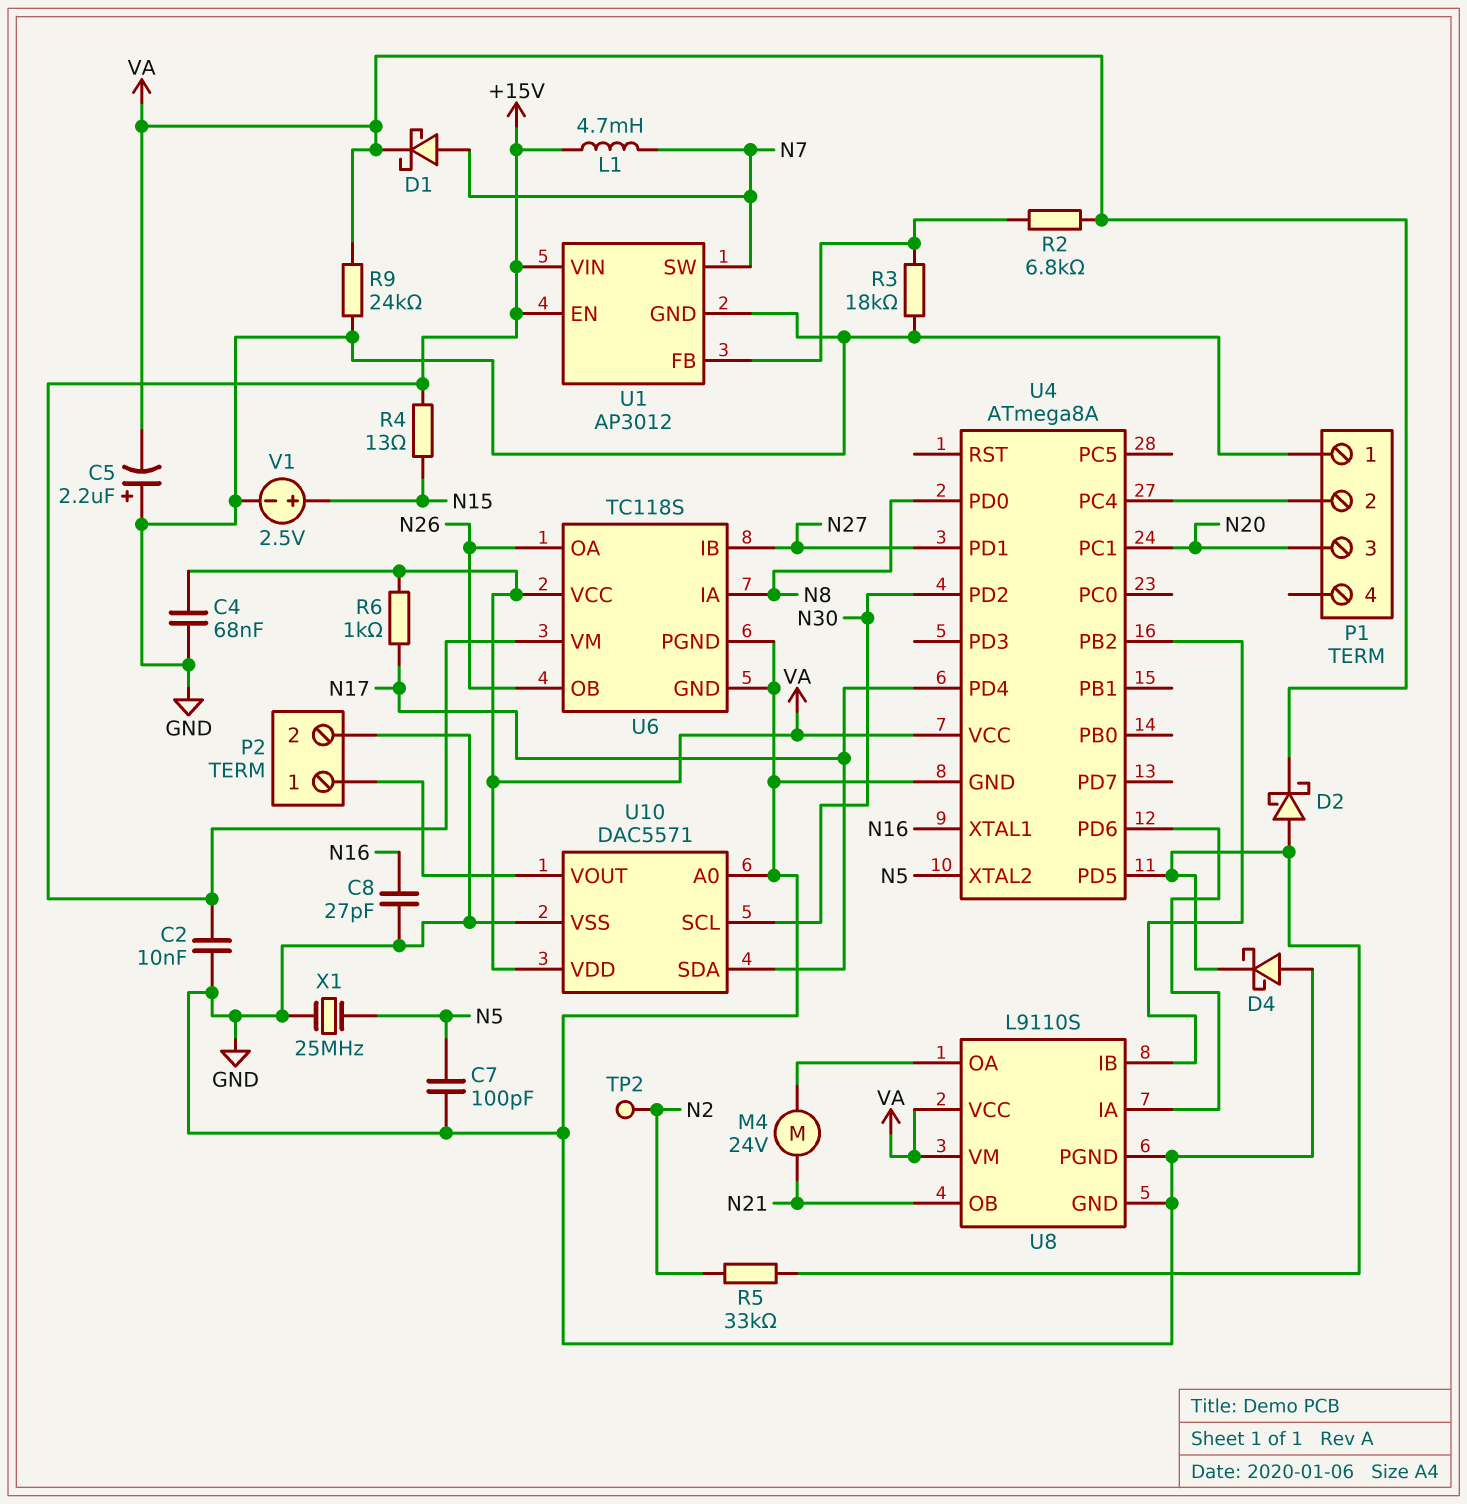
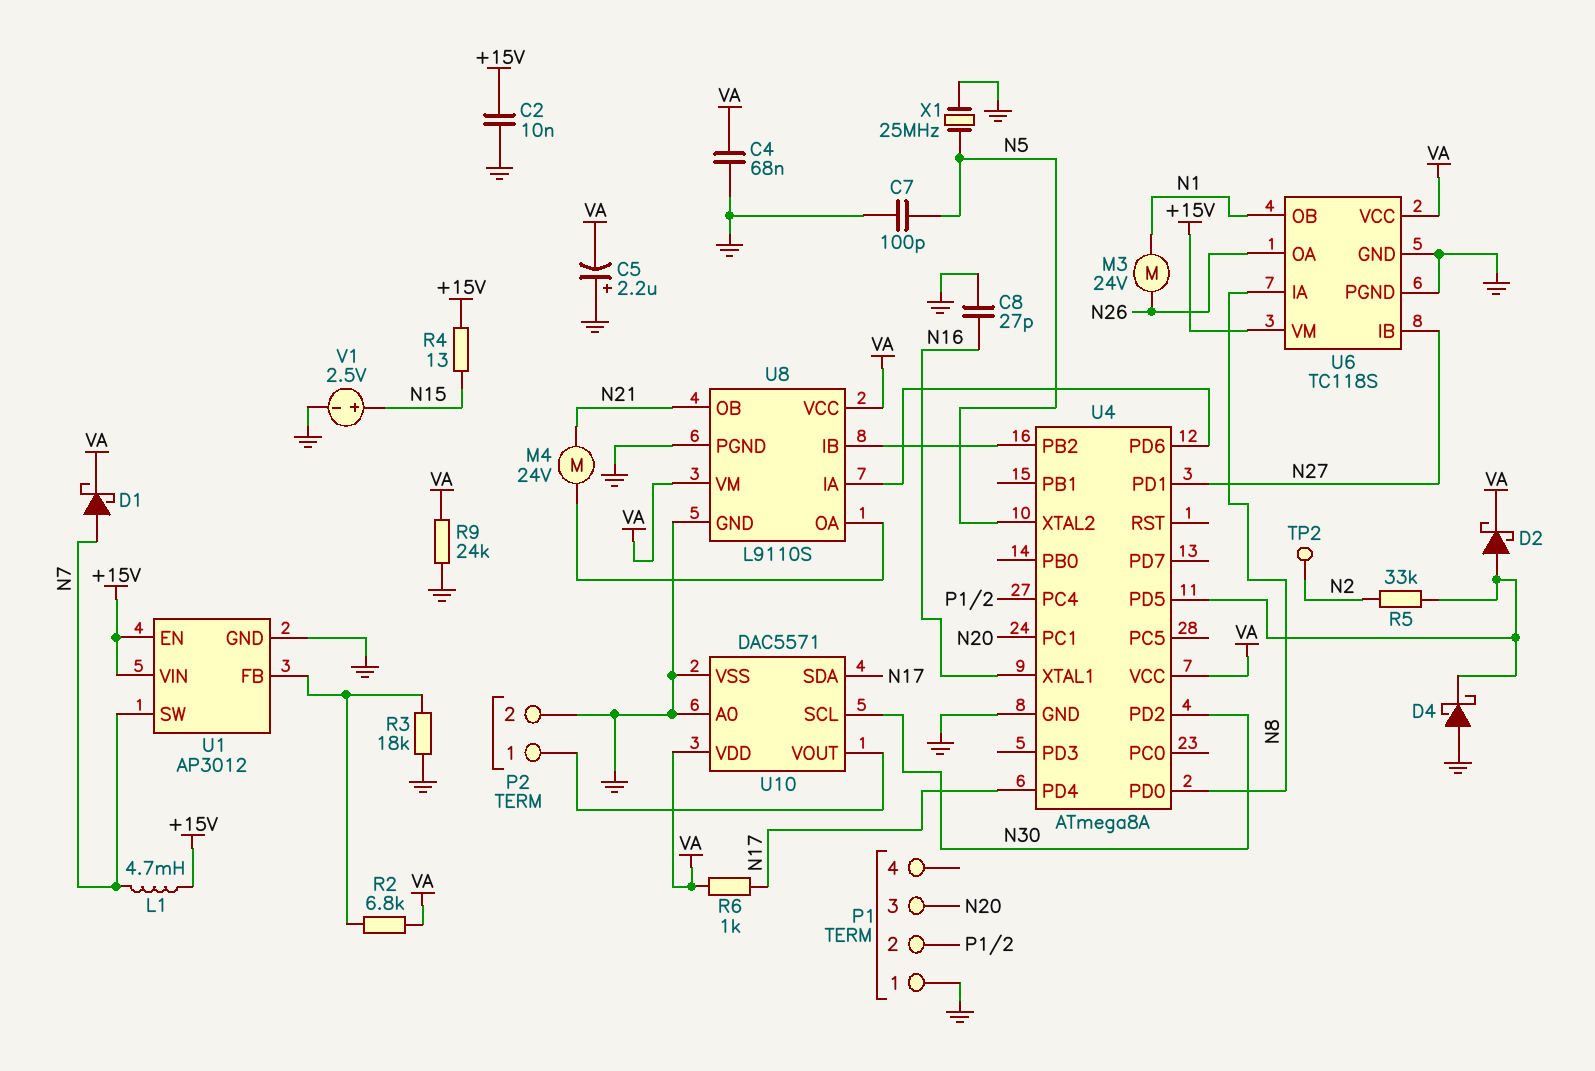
M3: none -> motor 24V (N1, N26)
U6 pin OB: N26 -> N1

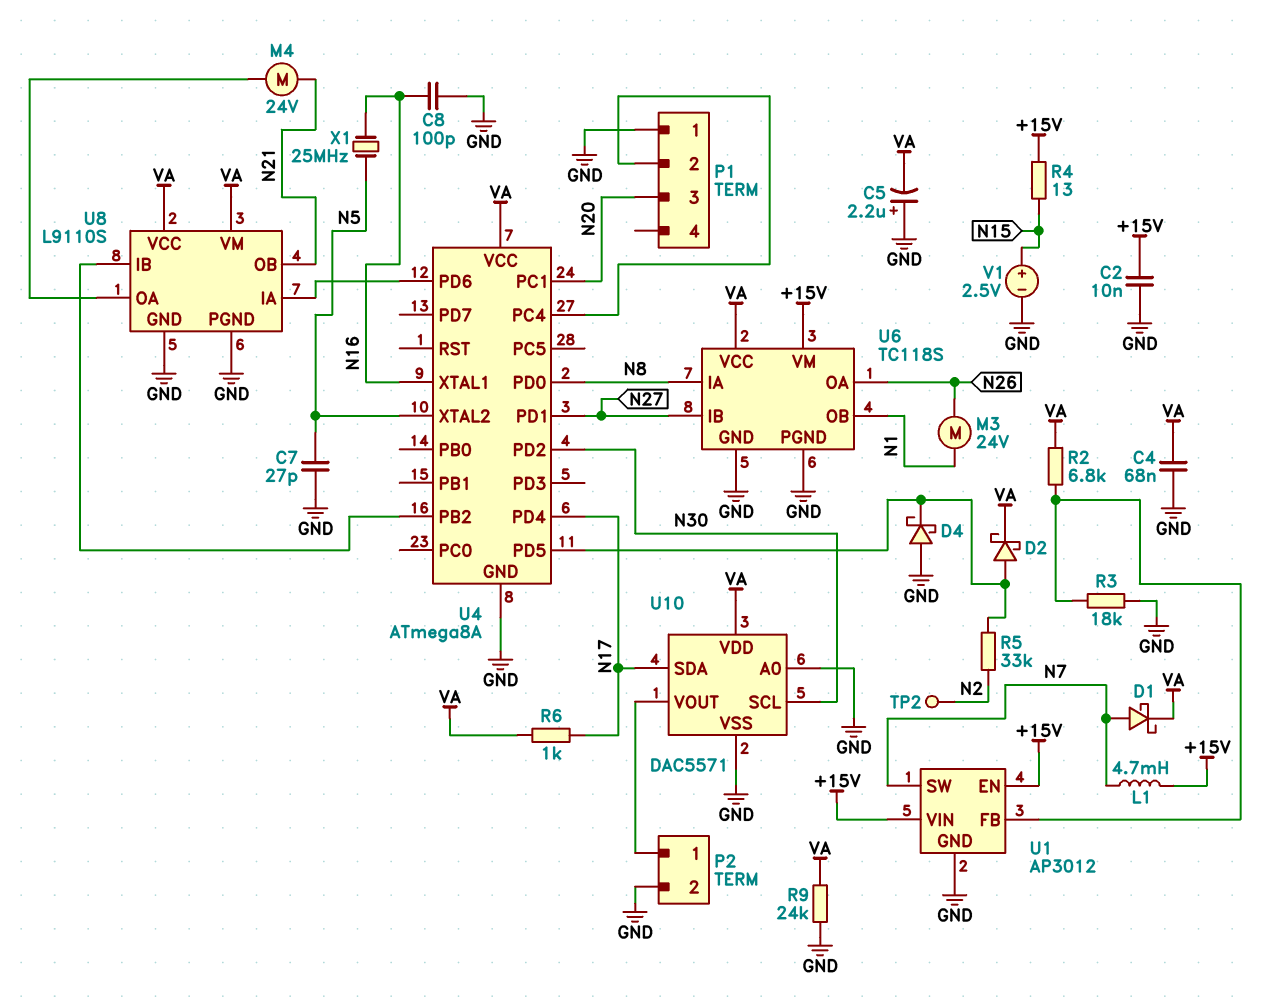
C7: 100pF (GND, N5) -> 27pF (GND, N5)
C8: 27pF (GND, N16) -> 100pF (GND, N16)
X1: 25MHz (GND, N5) -> 25MHz (N5, N16)

